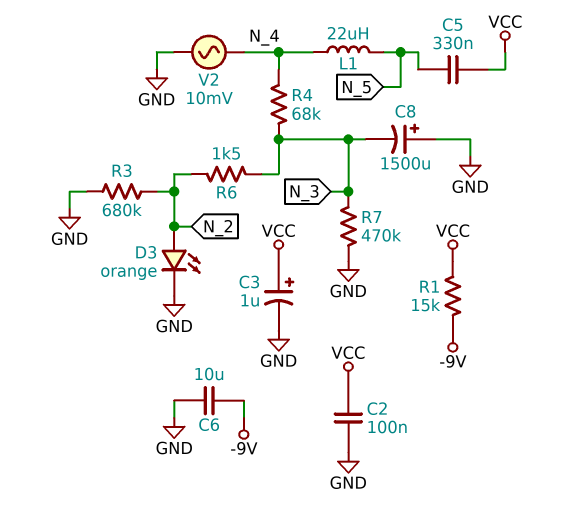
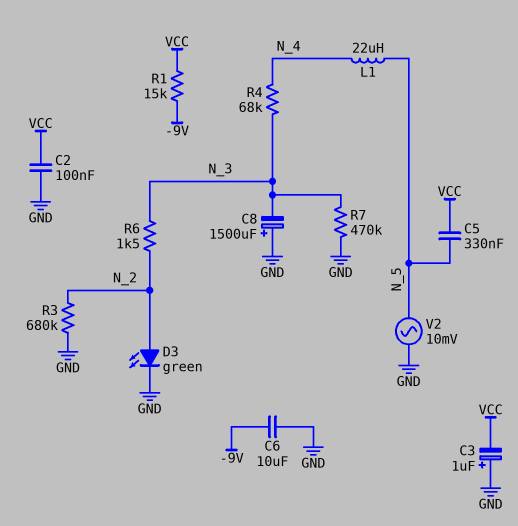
C3: 1uF (plus VCC, minus GND) -> 1uF (plus GND, minus VCC)
D3: LED orange (A N_2, K GND) -> LED green (A N_2, K GND)
V2: AC 10mV (GND, N_4) -> AC 10mV (GND, N_5)

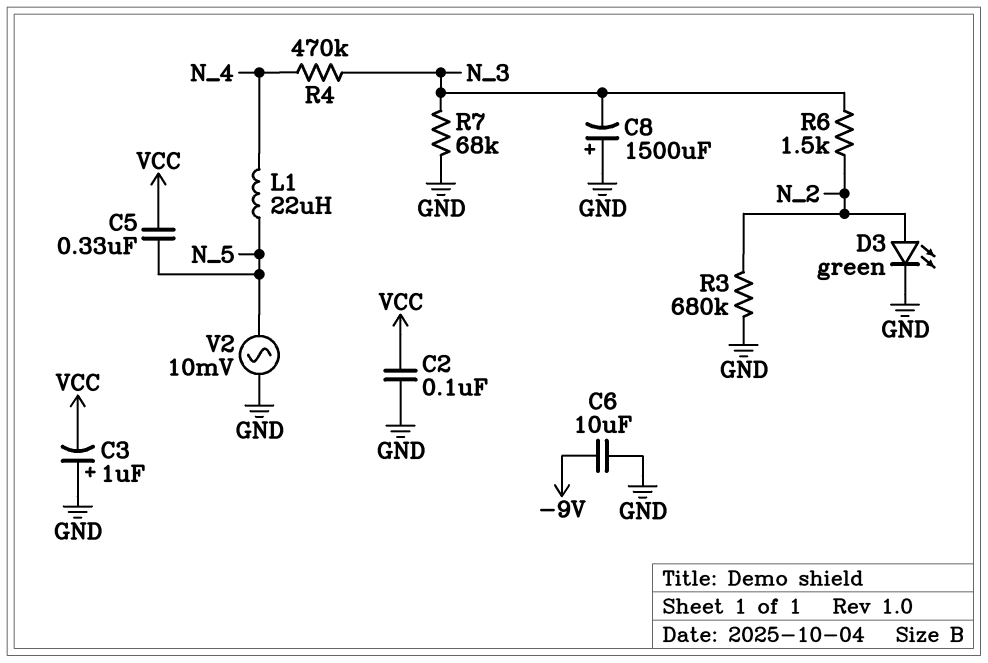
R1: 15k (-9V, VCC) -> none
R4: 68k (N_3, N_4) -> 470k (N_3, N_4)
R7: 470k (GND, N_3) -> 68k (GND, N_3)

